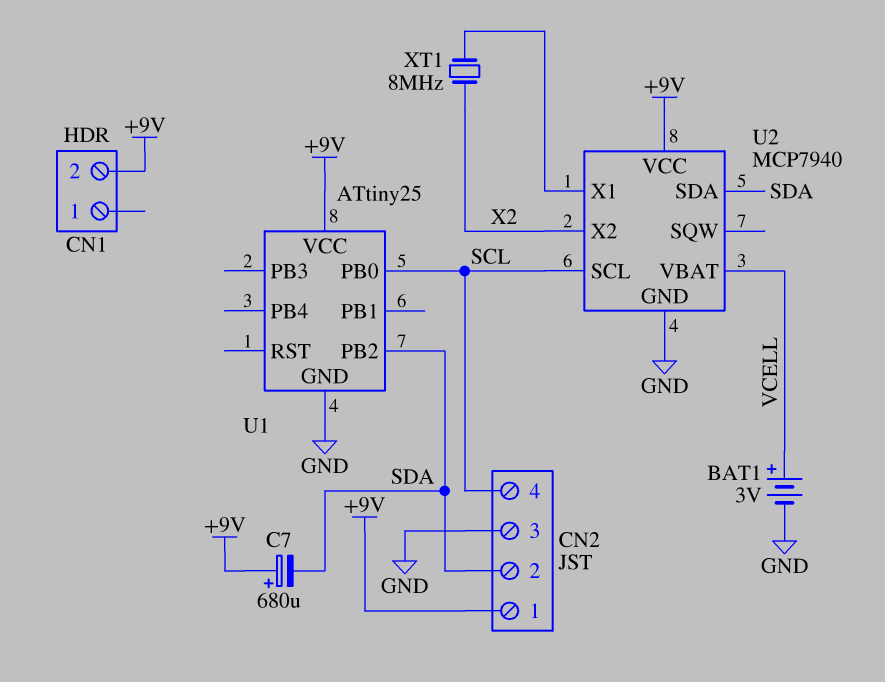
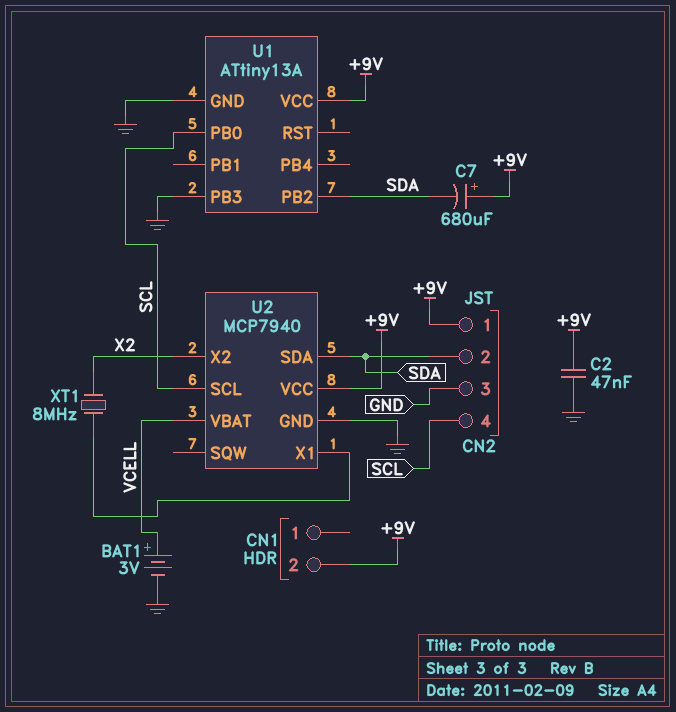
C2: none -> 47nF (+9V, GND)
U1: ATtiny25 -> ATtiny13A
U1 pin PB3: none -> GND

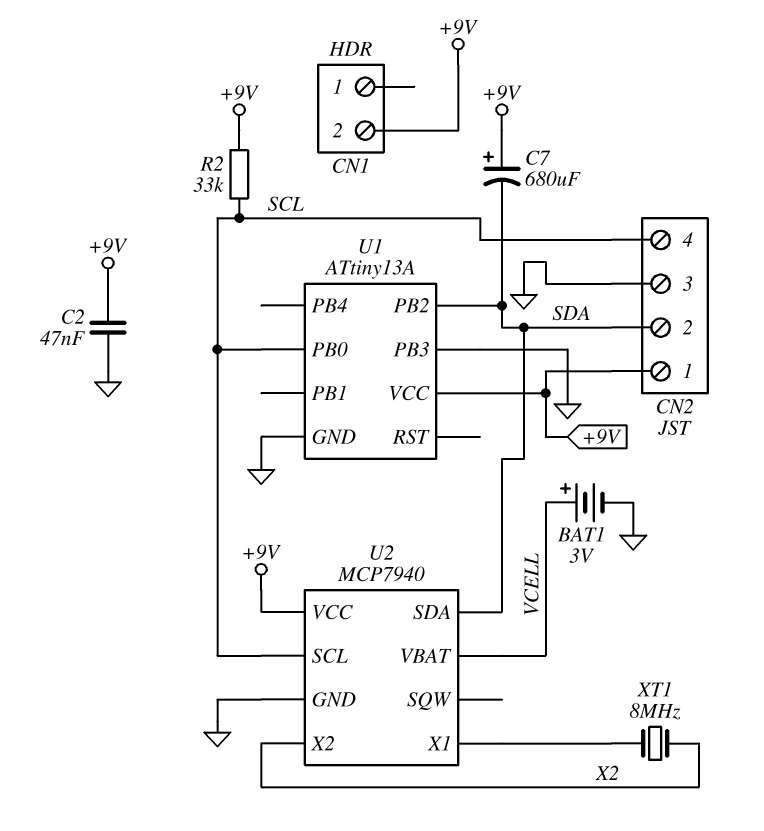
R2: none -> 33k (+9V, SCL)

